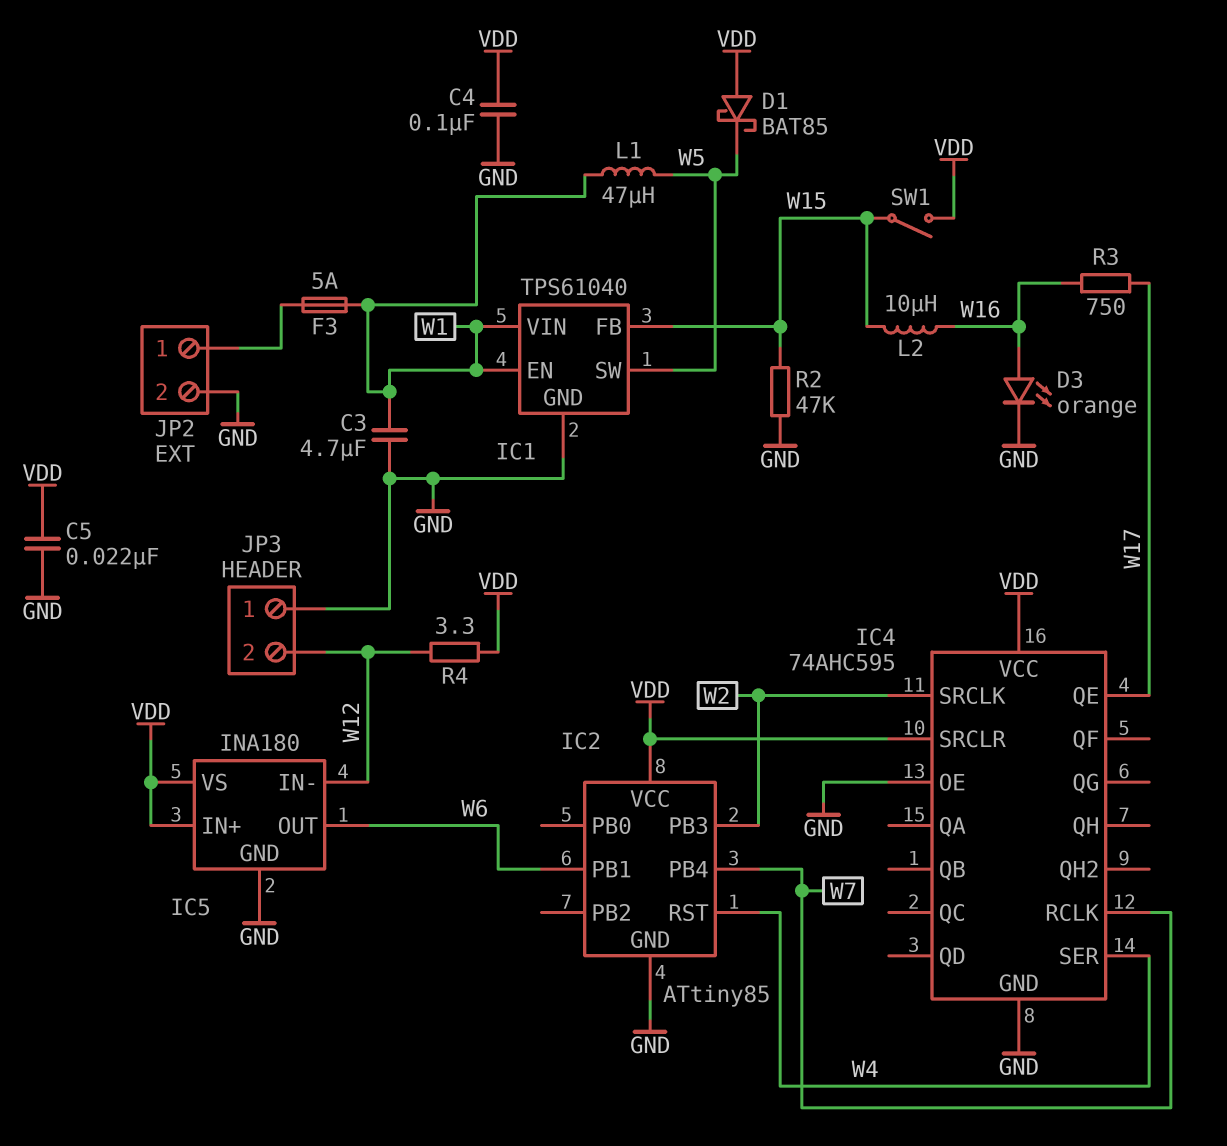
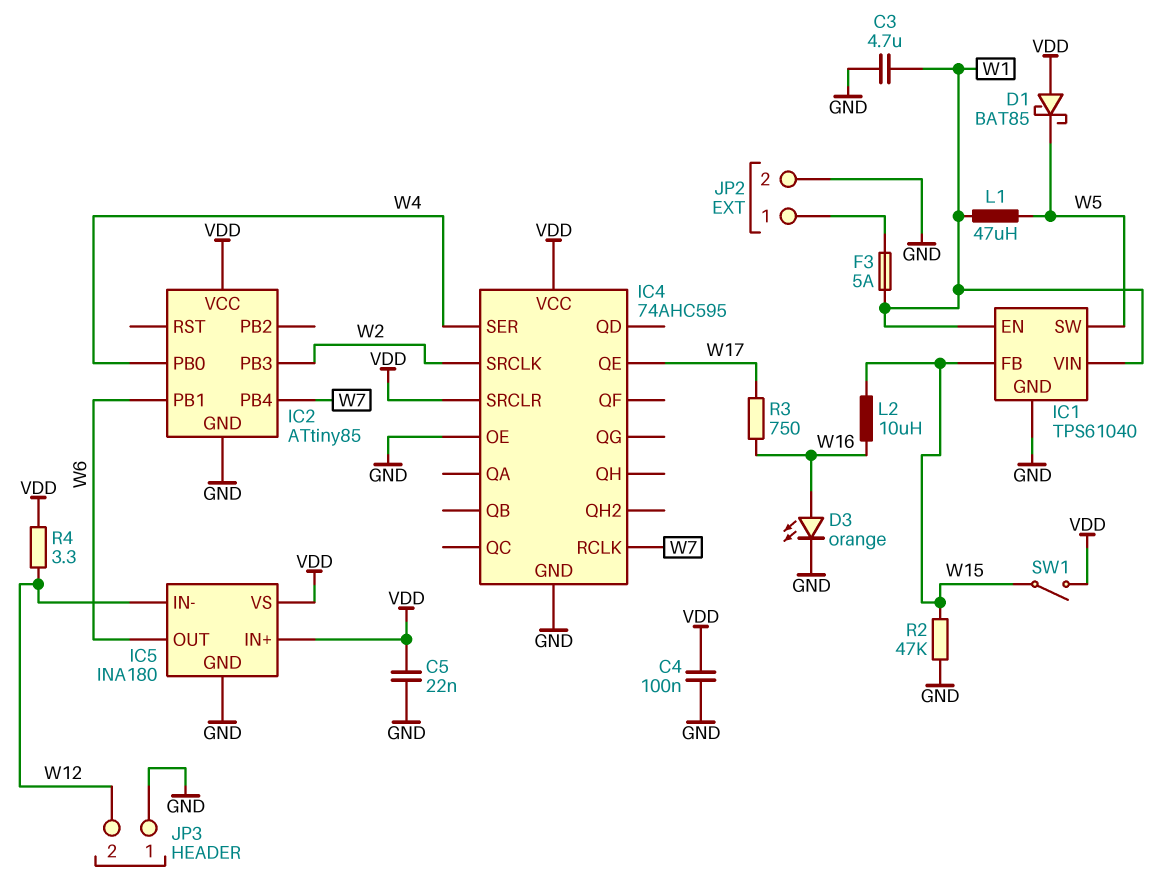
IC2 pin PB0: none -> W4
IC2 pin RST: W4 -> none

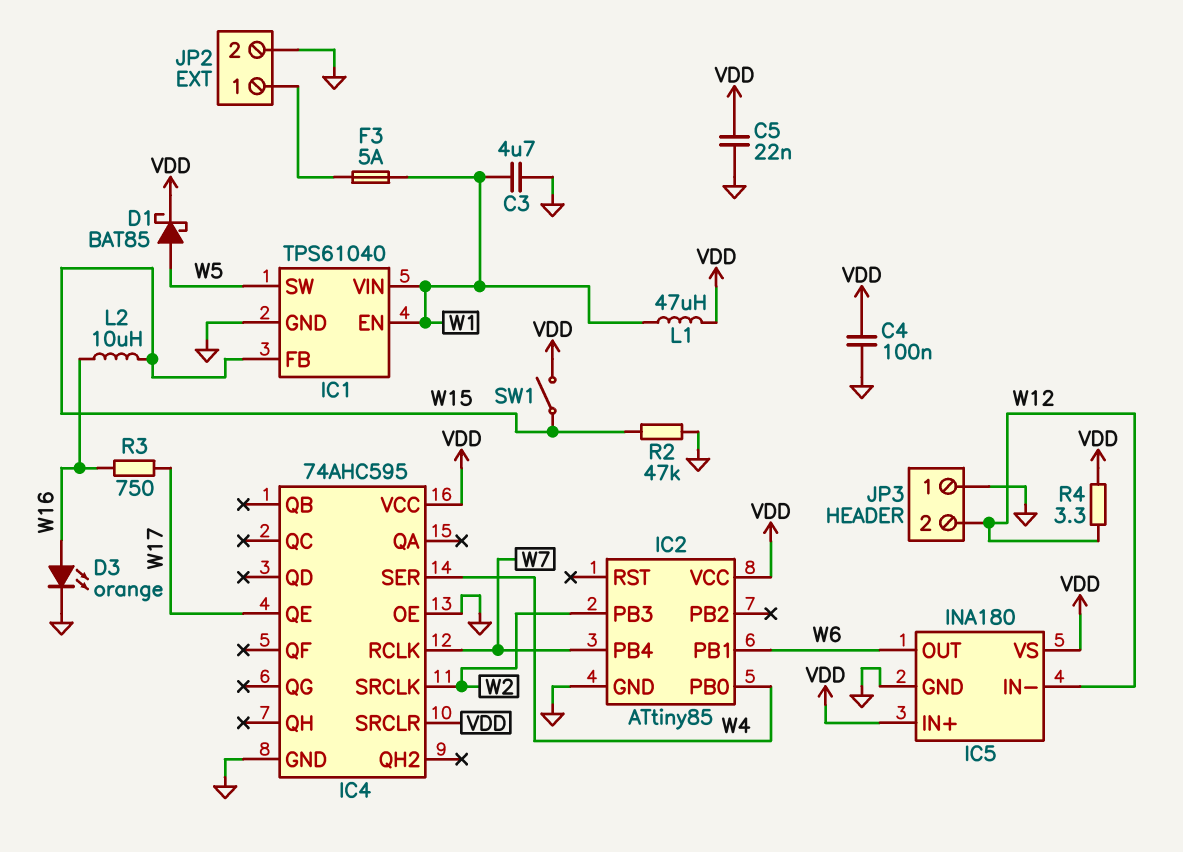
D1: schottky BAT85 (A VDD, K W5) -> schottky BAT85 (A W5, K VDD)
L1: 47uH (W1, W5) -> 47uH (VDD, W1)

